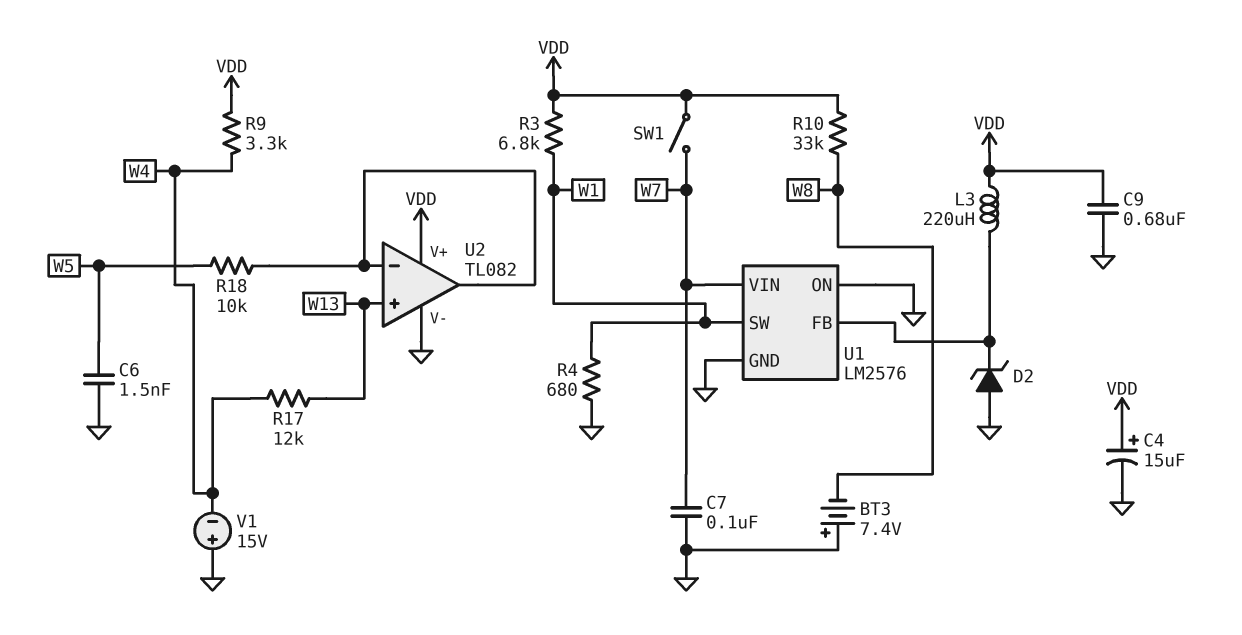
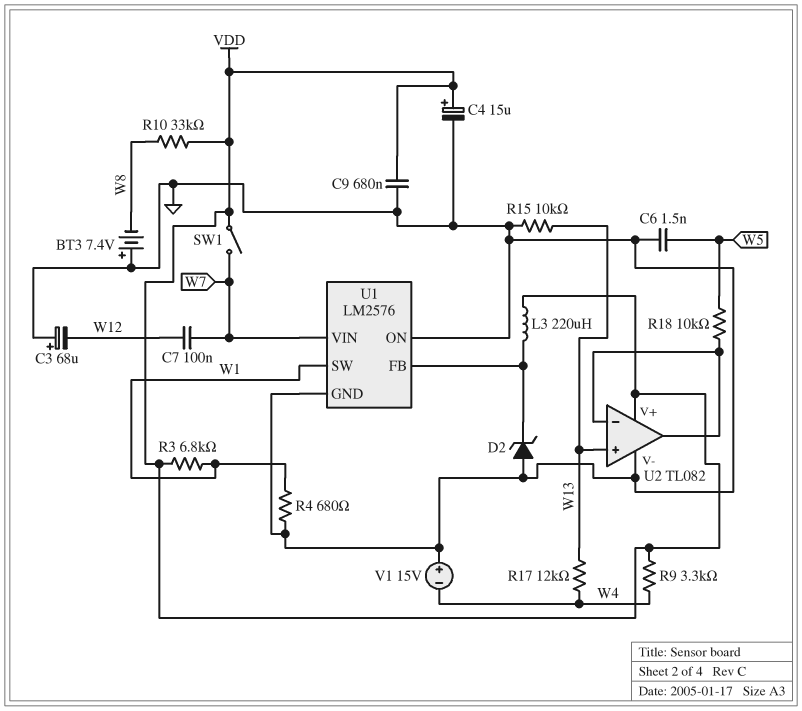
C3: none -> 68uF (plus GND, minus W12)
C7: 100nF (GND, W7) -> 100nF (W7, W12)
R15: none -> 10k (GND, W13)

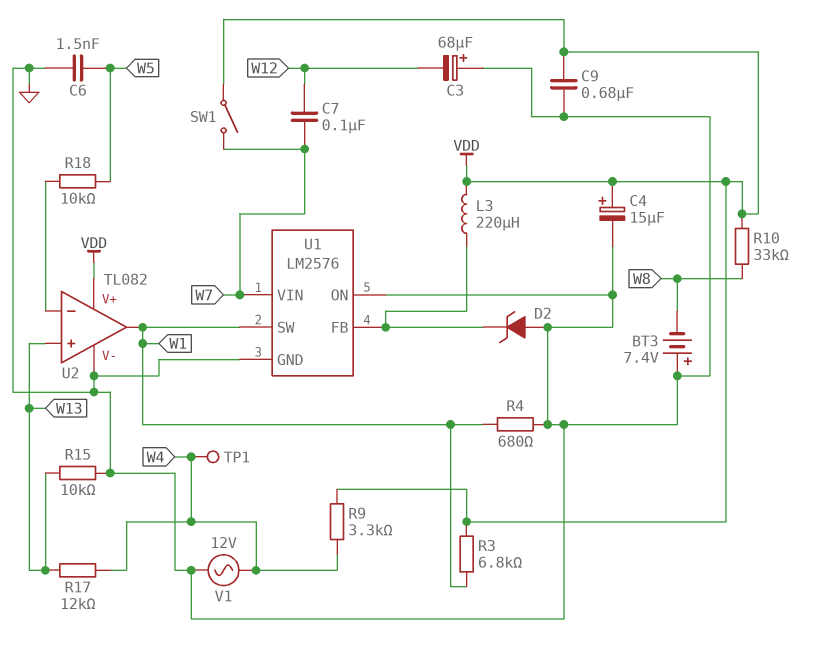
TP1: none -> test point (W4)
U2 pin out: U2/in- -> W1
V1: 15V (plus GND, minus W4) -> AC 12V (GND, W4)

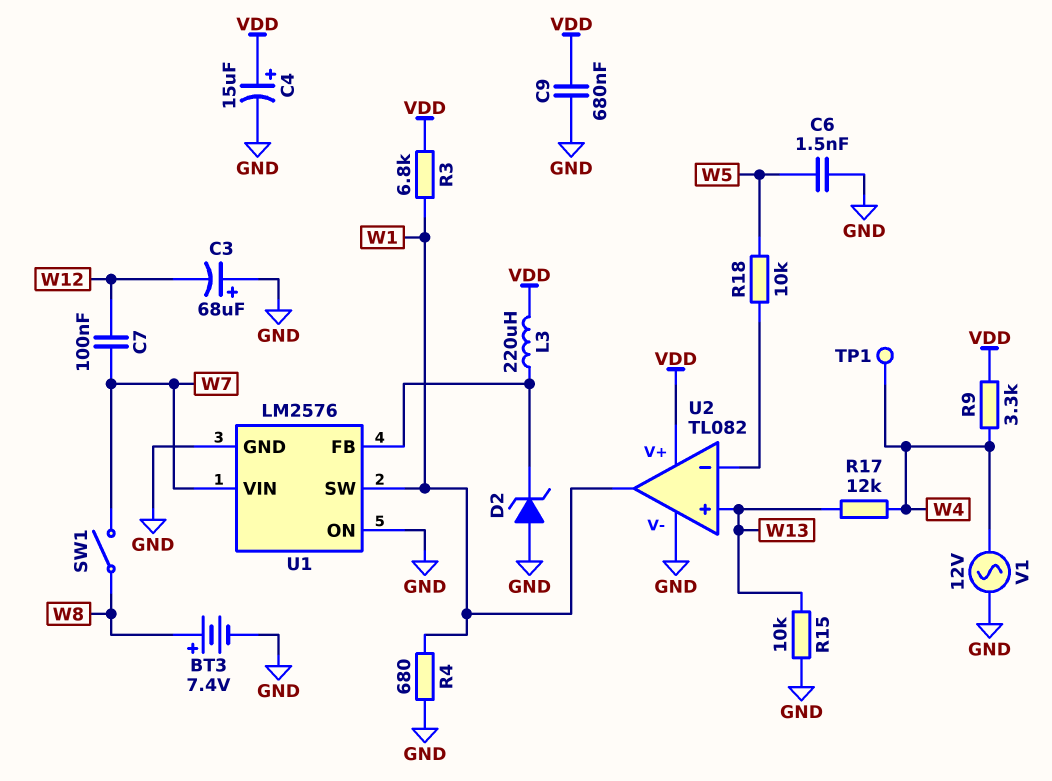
BT3: 7.4V (plus GND, minus W8) -> 7.4V (plus W8, minus GND)
R10: 33k (VDD, W8) -> none
SW1: switch (VDD, W7) -> switch (W7, W8)

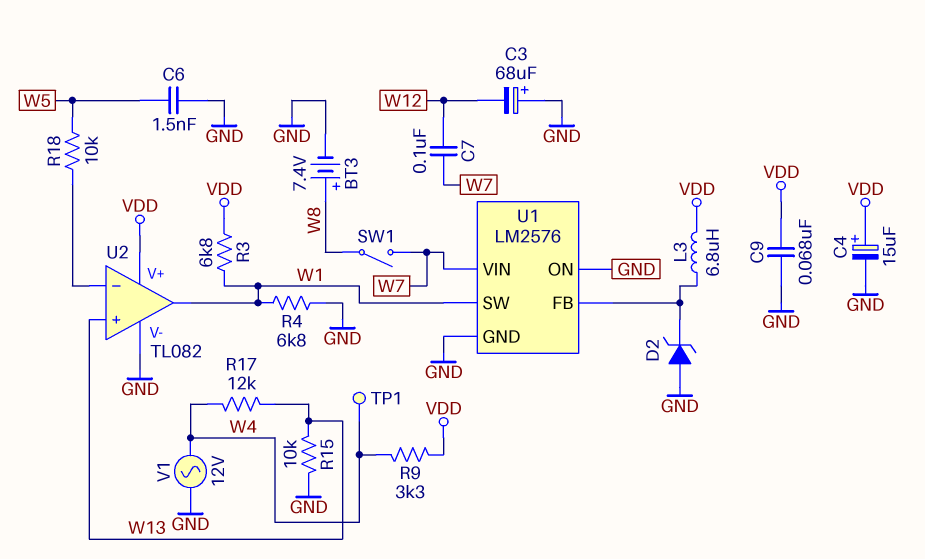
C9: 680nF (GND, VDD) -> 68nF (GND, VDD)
L3: 220uH (U1/FB, VDD) -> 6.8uH (U1/FB, VDD)
R4: 680 (GND, W1) -> 6.8k (GND, W1)

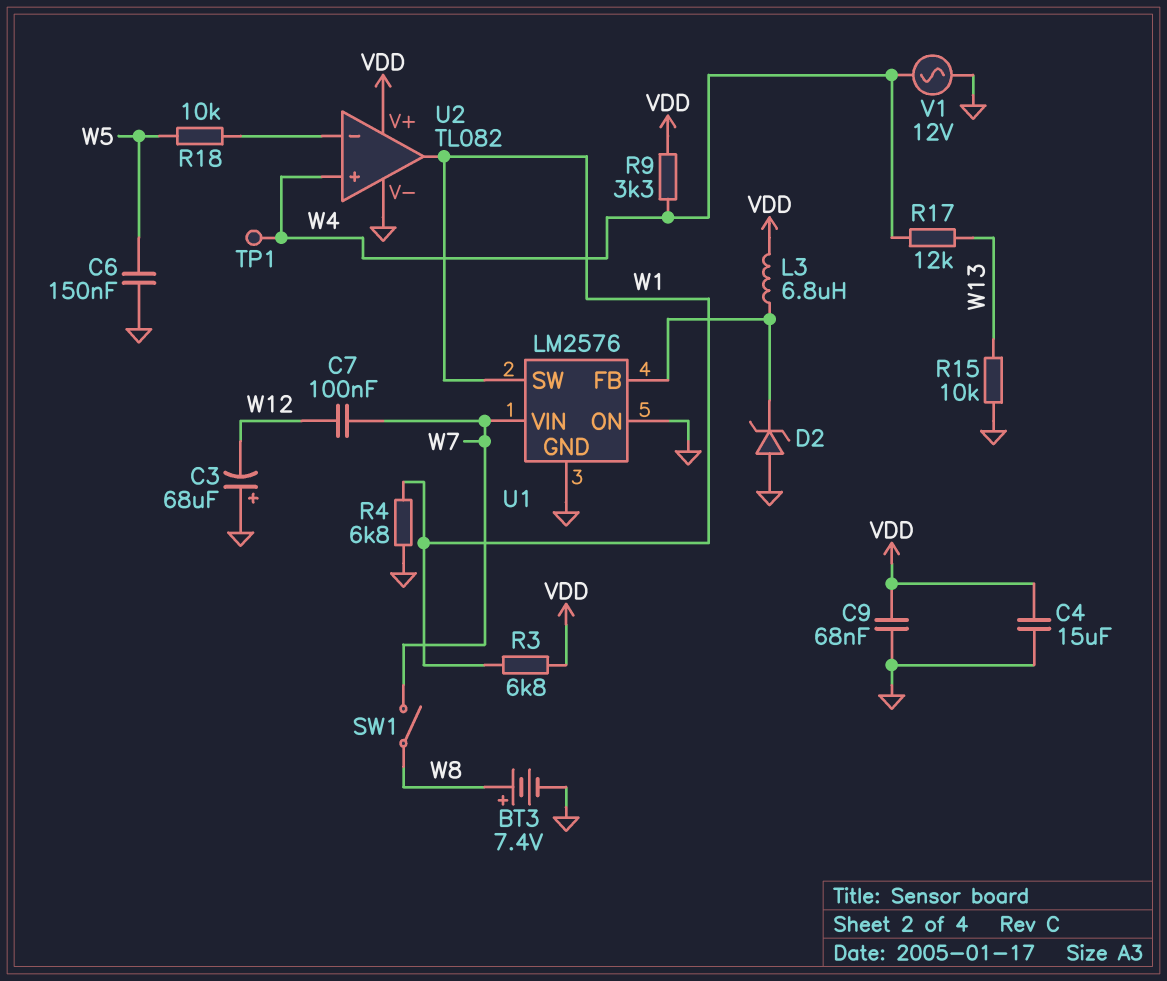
C4: 15uF (plus VDD, minus GND) -> 15uF (GND, VDD)
C6: 1.5nF (GND, W5) -> 150nF (GND, W5)
U2 pin in+: W13 -> W4

